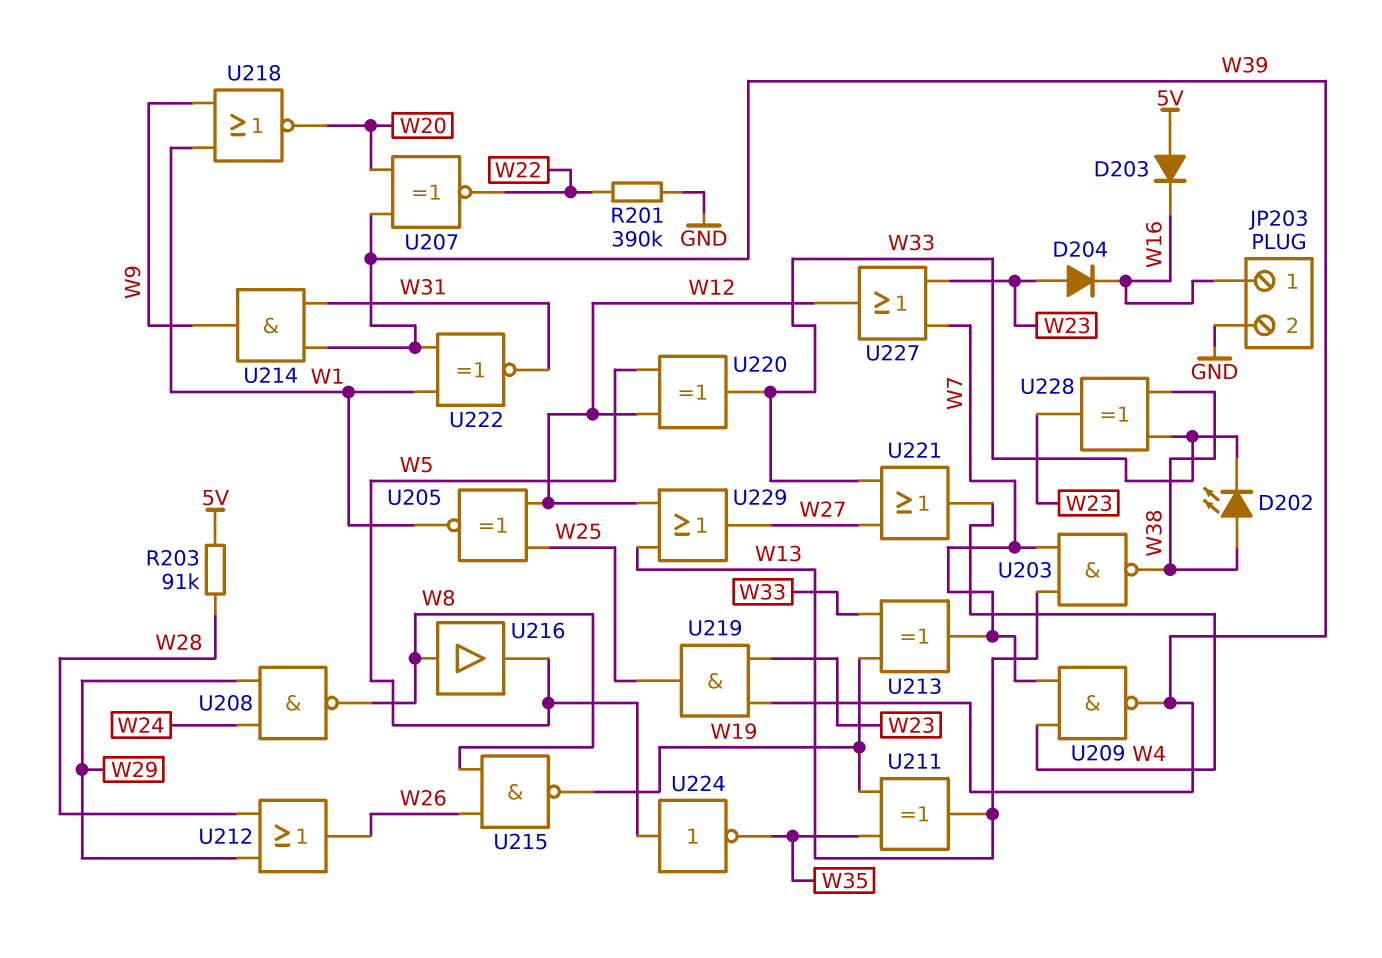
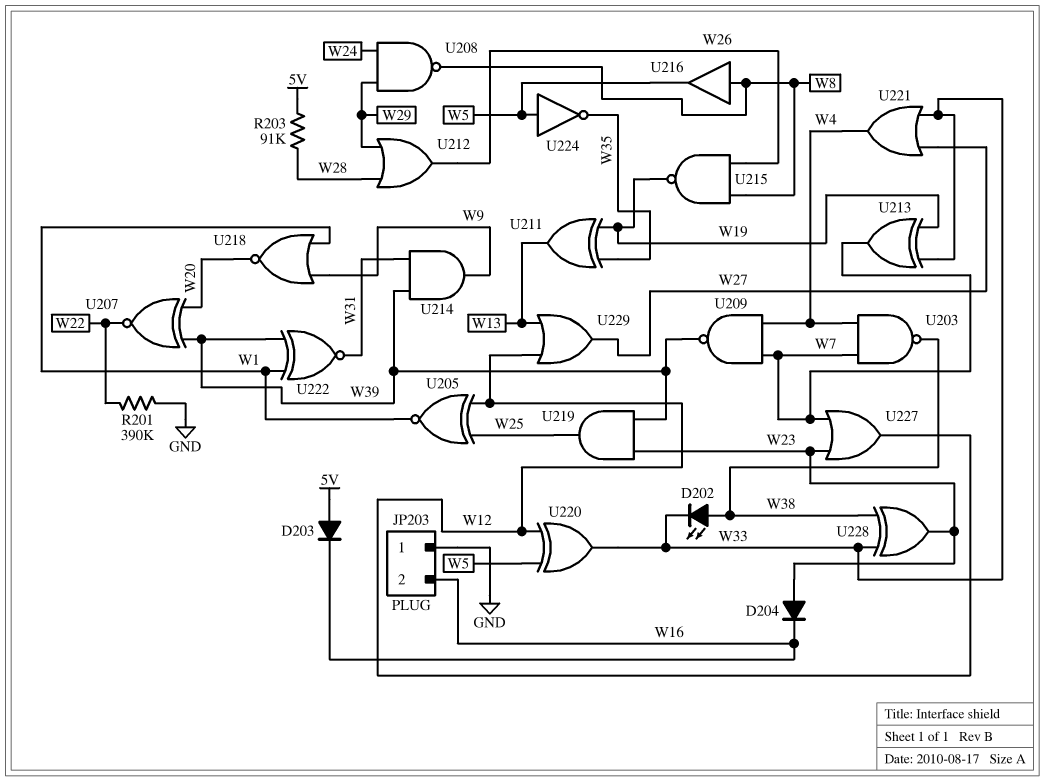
JP203 pin 1: W16 -> GND
JP203 pin 2: GND -> W16
U203: NAND (in W7, in W13, out W38) -> NAND (in W4, in W7, out W38)

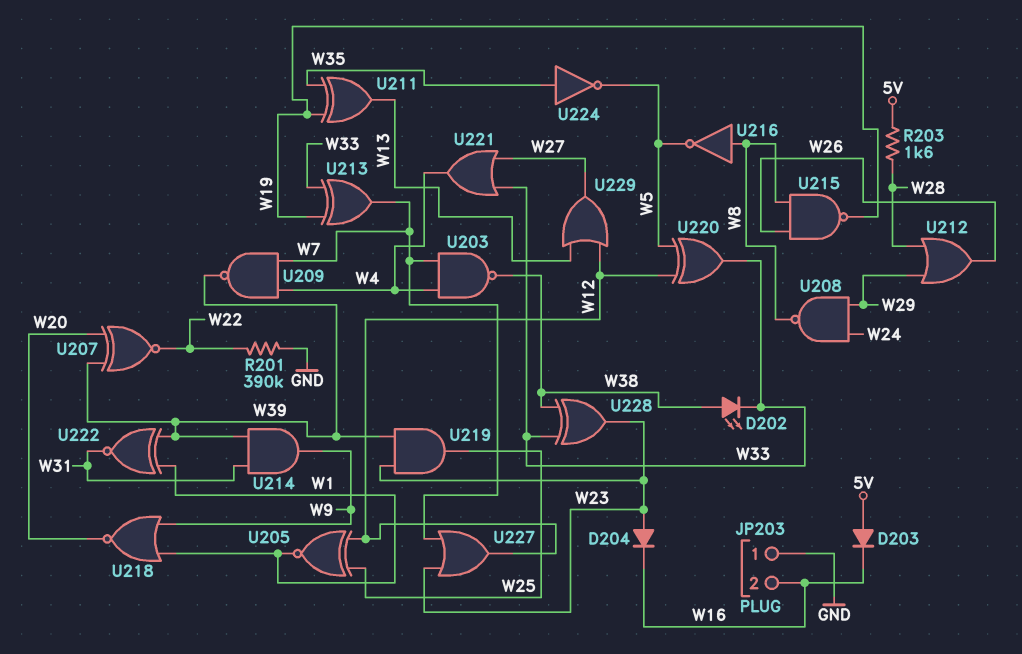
R203: 91k (5V, W28) -> 1.6k (5V, W28)
U216: buffer (in W8, out W5) -> NOT (in W8, out W5)
U224: NOT (in W5, out W35) -> NOT (in W35, out W5)

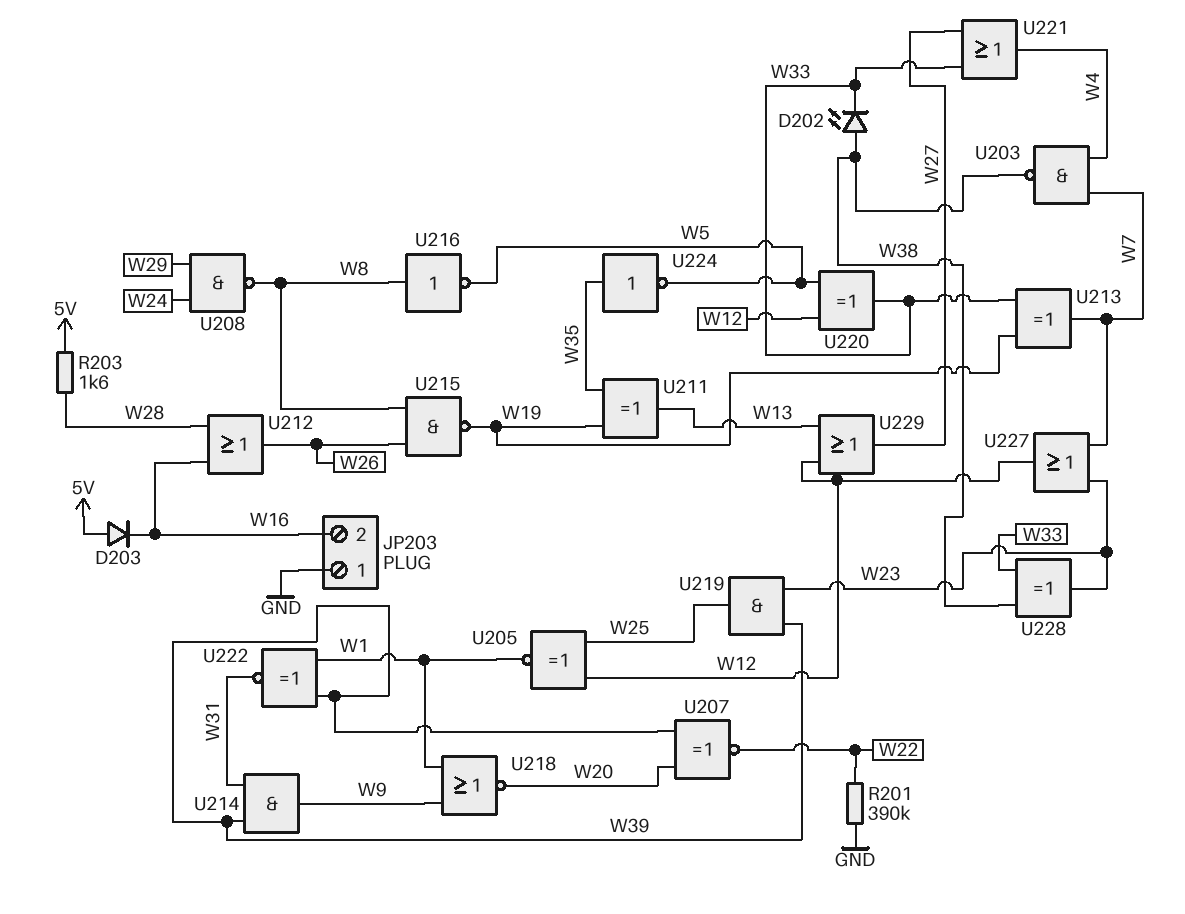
D204: diode (A W23, K W16) -> none
U209: NAND (in W4, in W7, out W39) -> none
U212: OR (in W28, in W29, out W26) -> OR (in W16, in W28, out W26)

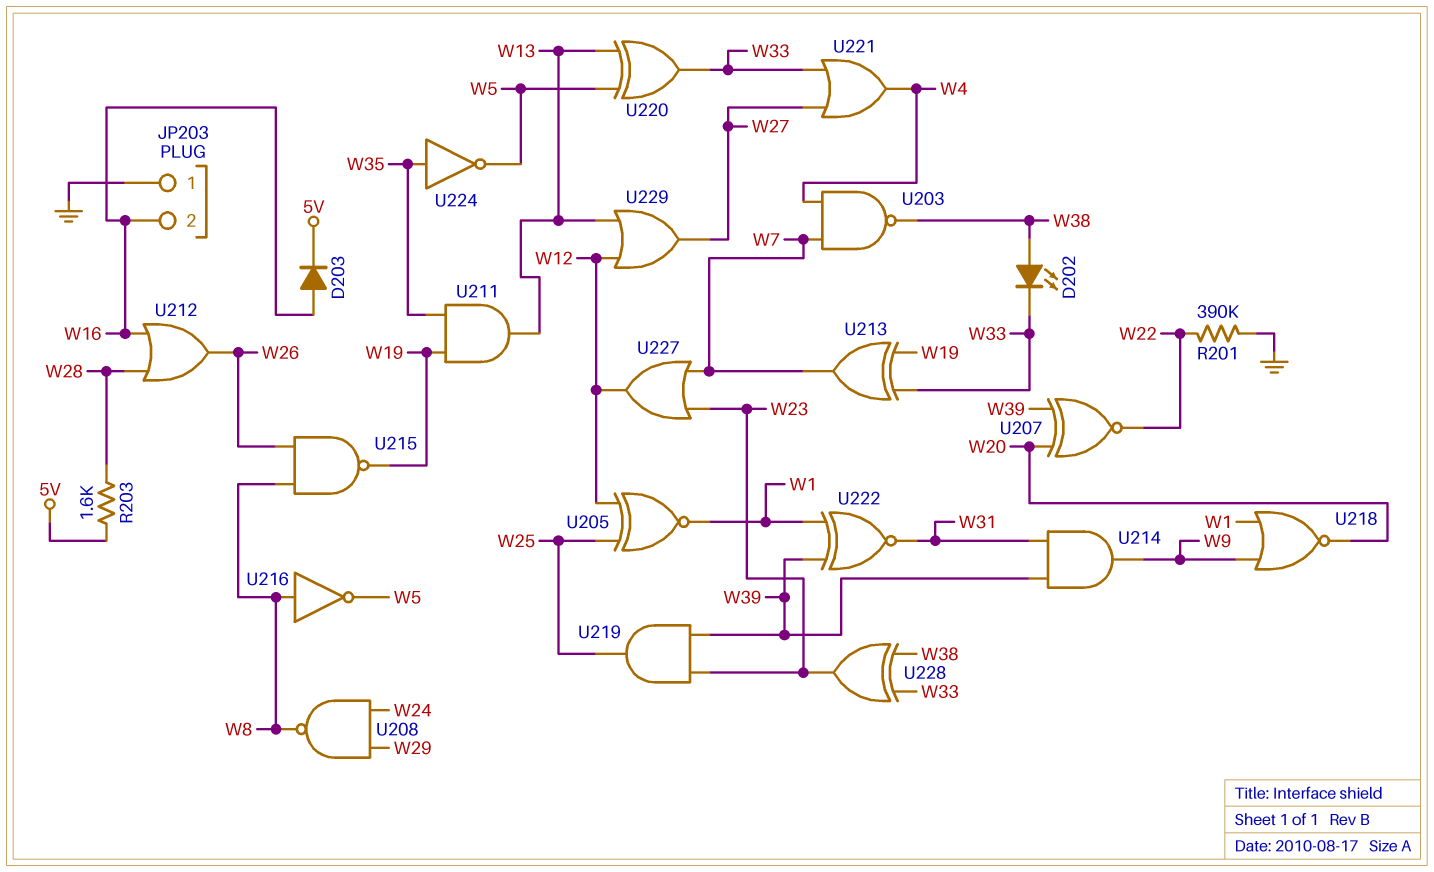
D203: diode (A 5V, K W16) -> diode (A W16, K 5V)
U211: XOR (in W19, in W35, out W13) -> AND (in W19, in W35, out W13)
U220: XOR (in W5, in W12, out W33) -> XOR (in W5, in W13, out W33)

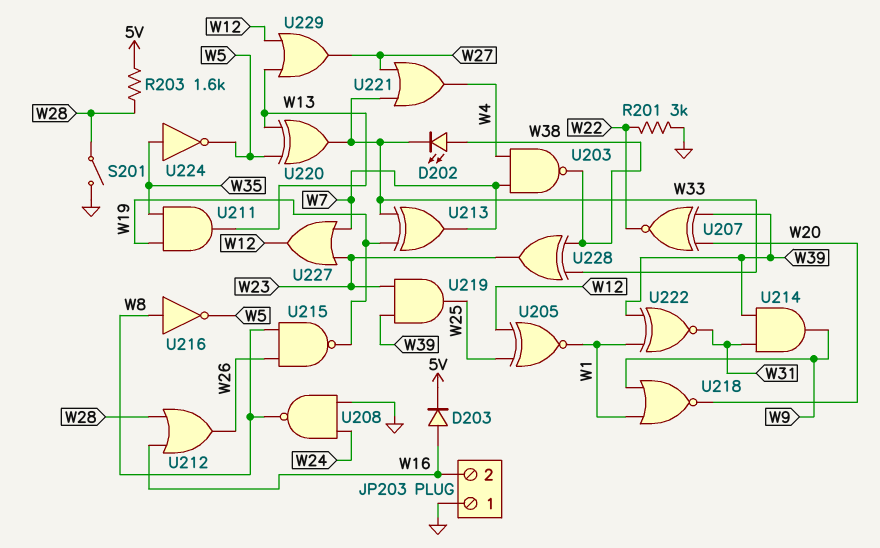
R201: 390k (GND, W22) -> 3k (GND, W22)
S201: none -> switch (GND, W28)
U208: NAND (in W24, in W29, out W8) -> NAND (in GND, in W24, out W8)

